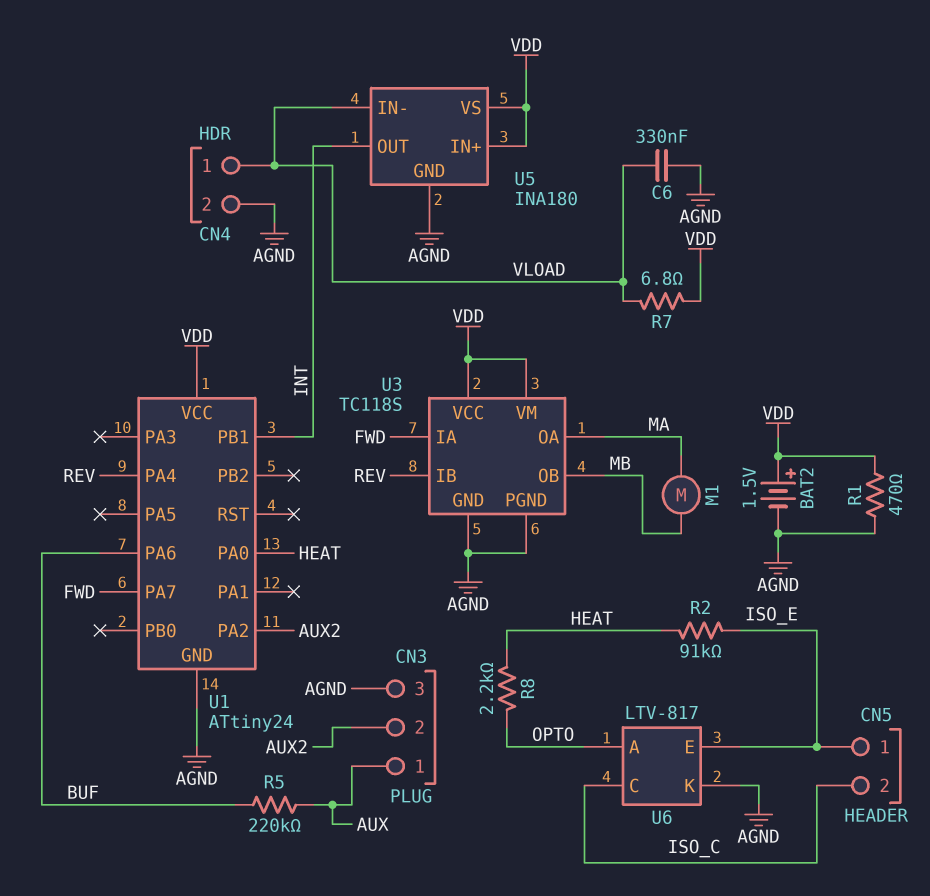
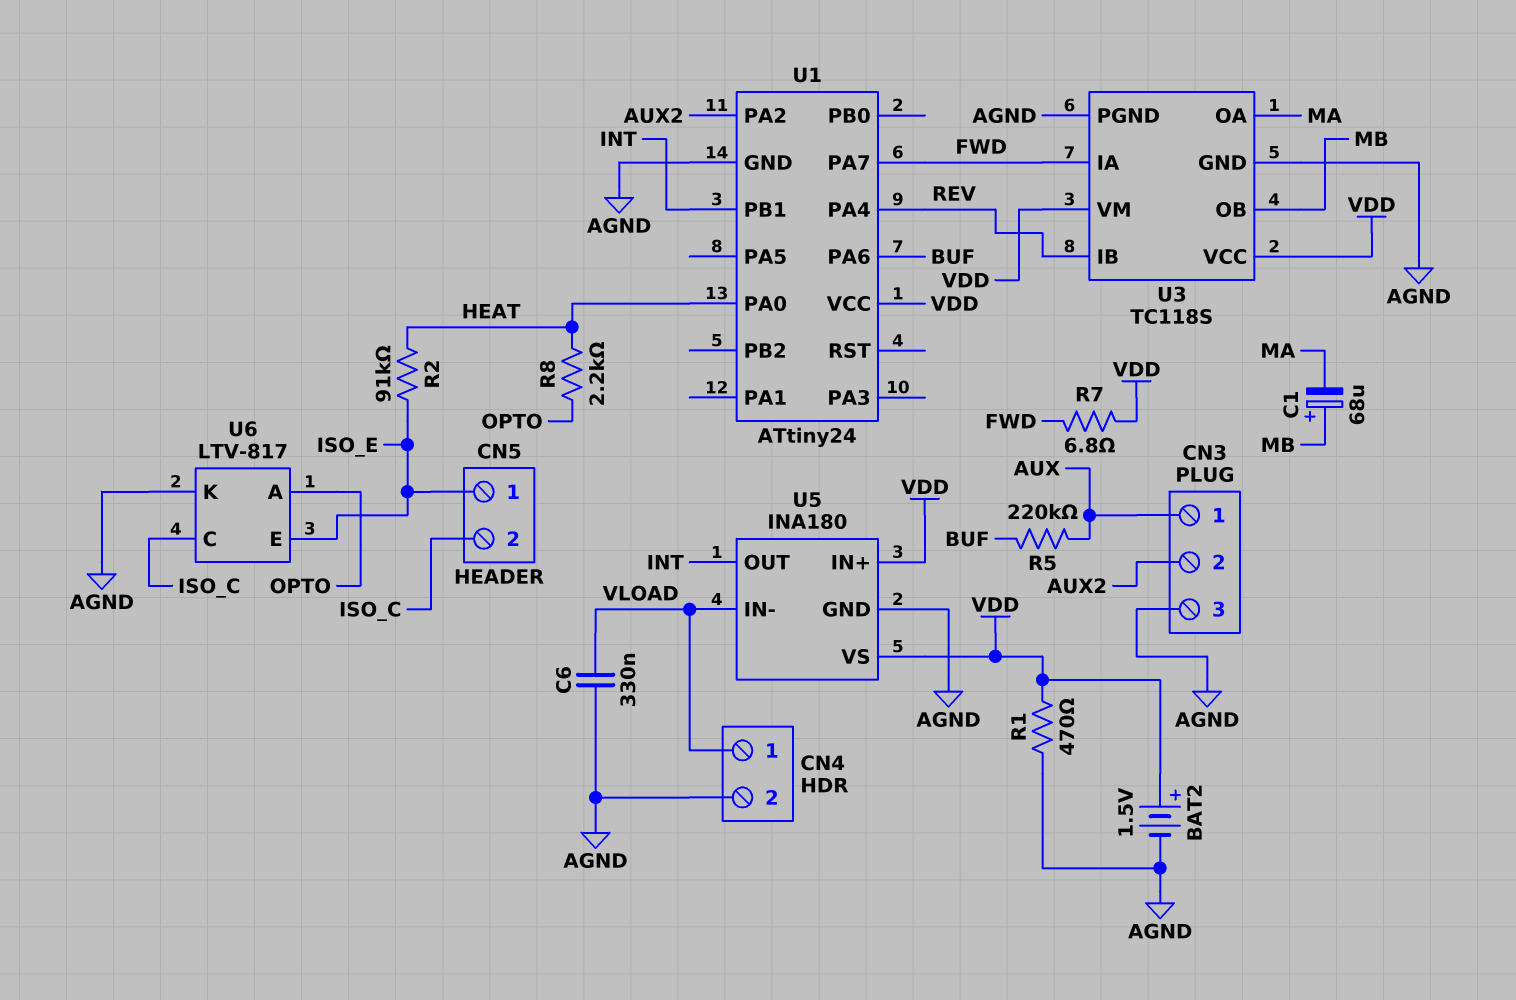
C1: none -> 68uF (plus MB, minus MA)
M1: motor (MA, MB) -> none
R7: 6.8 (VDD, VLOAD) -> 6.8 (FWD, VDD)

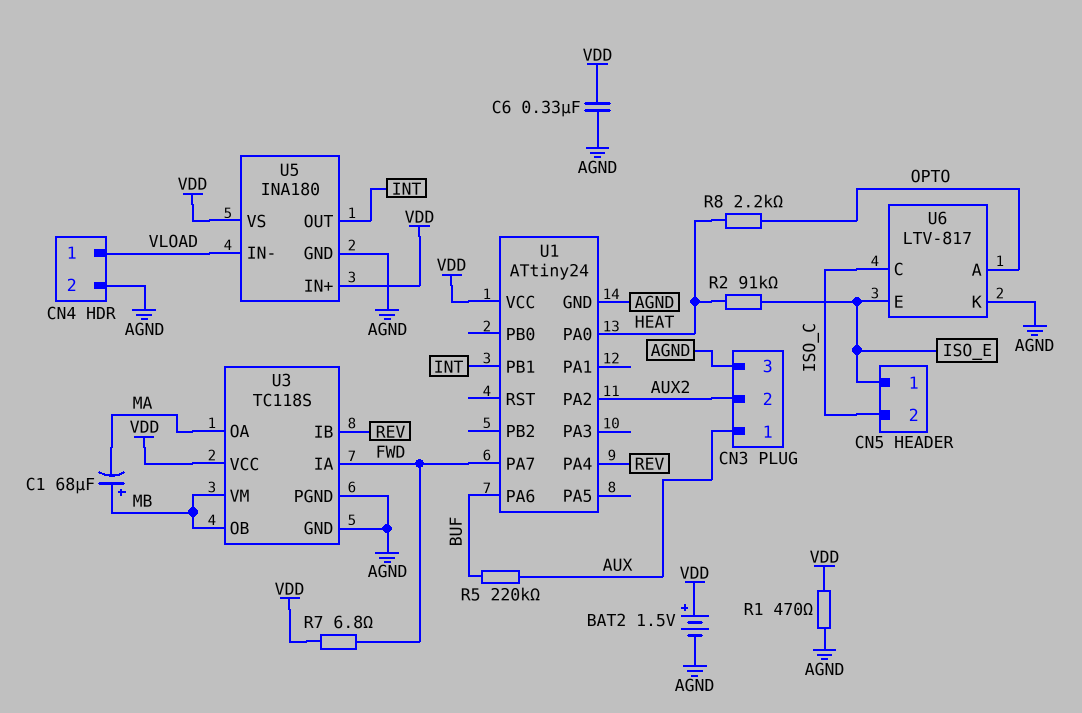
C6: 330nF (AGND, VLOAD) -> 330nF (AGND, VDD)
U3 pin VM: VDD -> MB

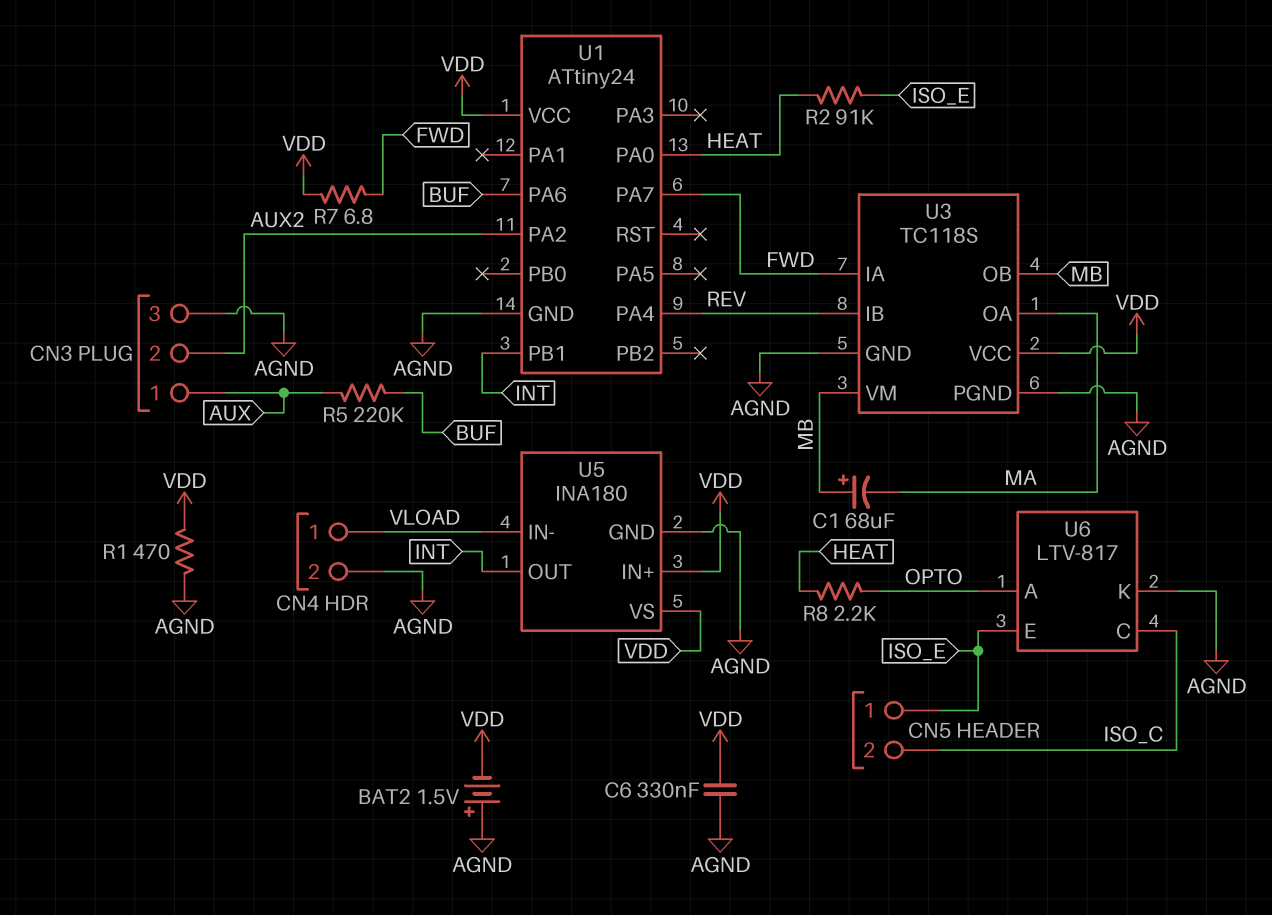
BAT2: 1.5V (plus VDD, minus AGND) -> 1.5V (plus AGND, minus VDD)

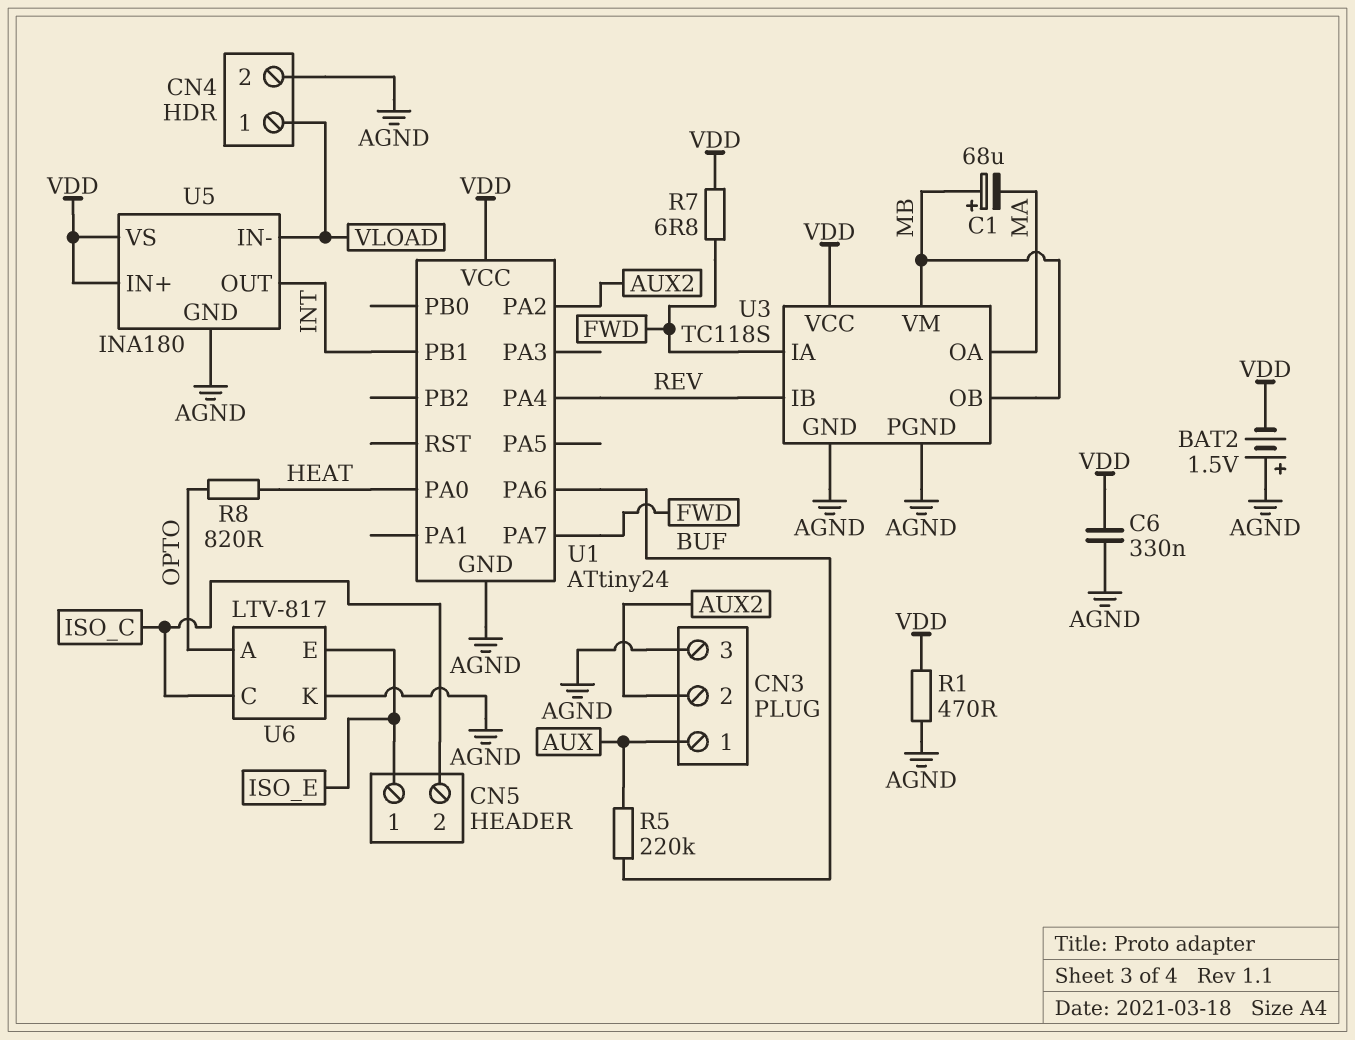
R2: 91k (HEAT, ISO_E) -> none
R8: 2.2k (HEAT, OPTO) -> 820 (HEAT, OPTO)

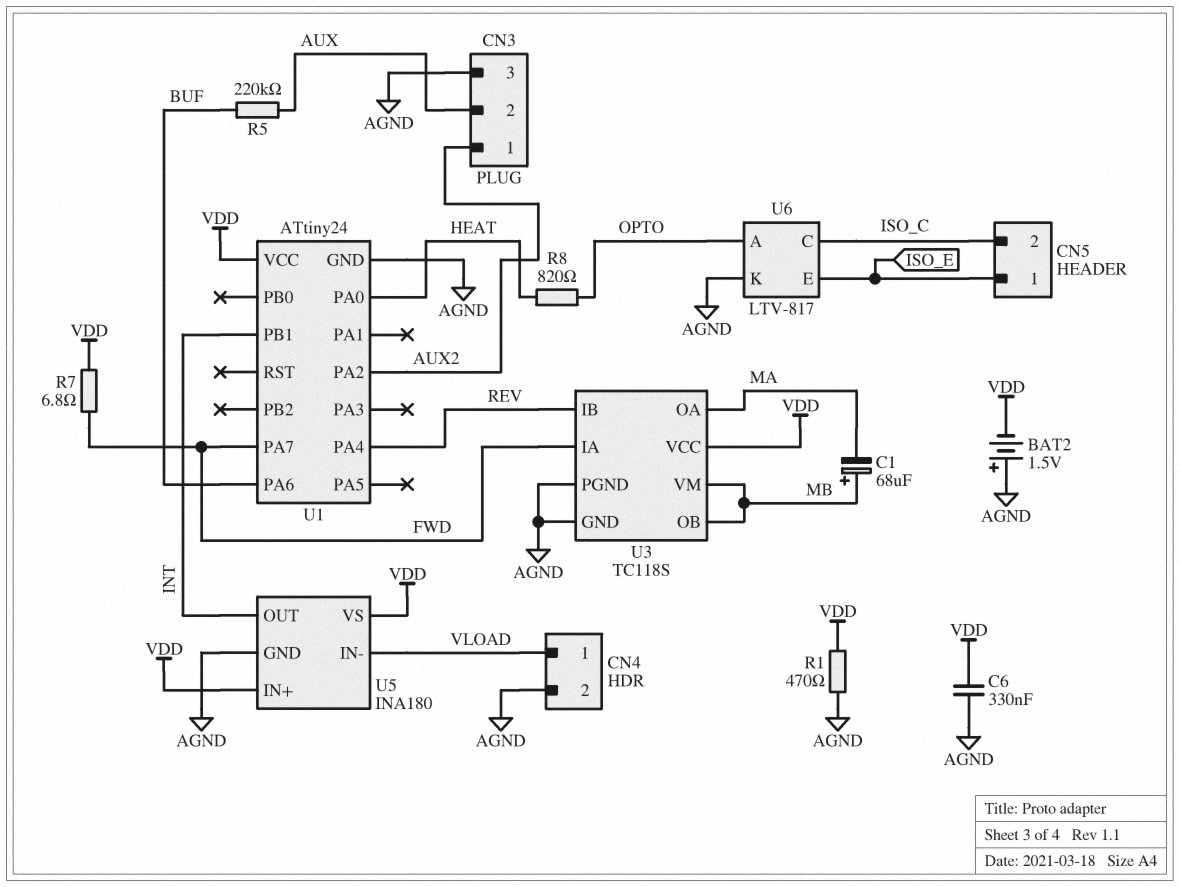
CN3 pin 1: AUX -> AUX2
CN3 pin 2: AUX2 -> AUX

